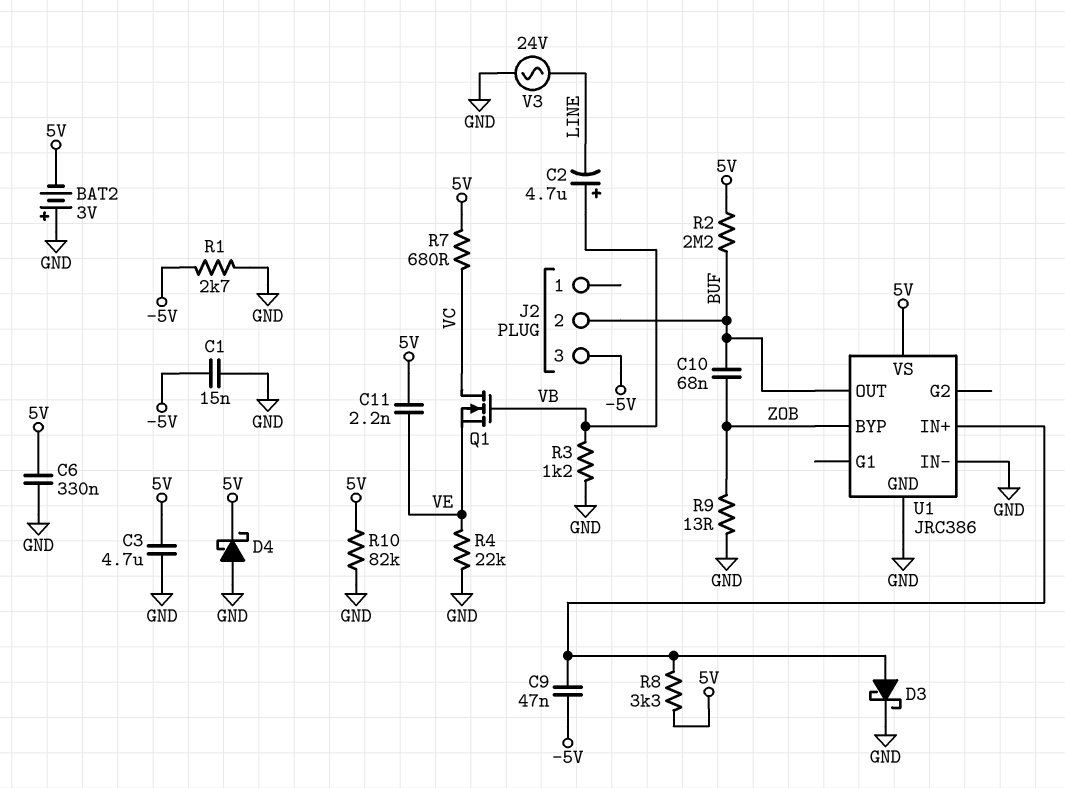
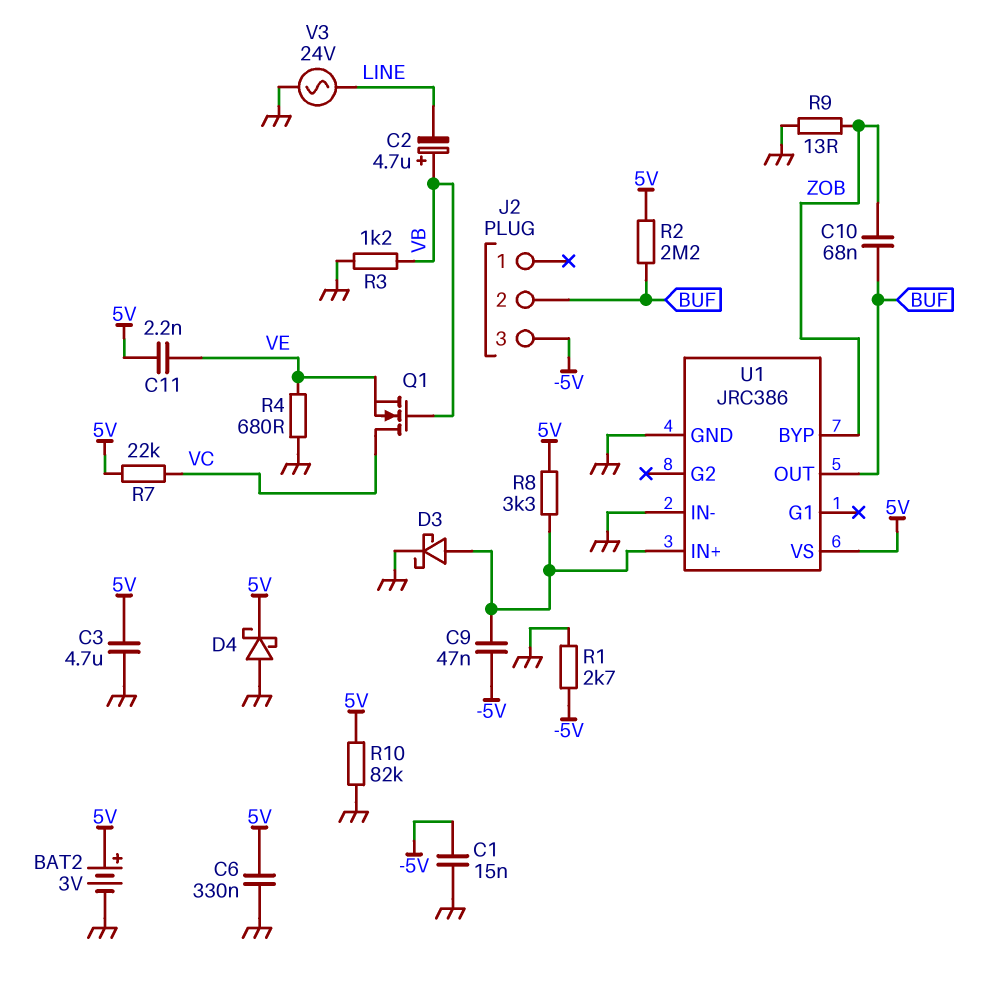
BAT2: 3V (plus GND, minus 5V) -> 3V (plus 5V, minus GND)
R4: 22k (GND, VE) -> 680 (GND, VE)
R7: 680 (5V, VC) -> 22k (5V, VC)

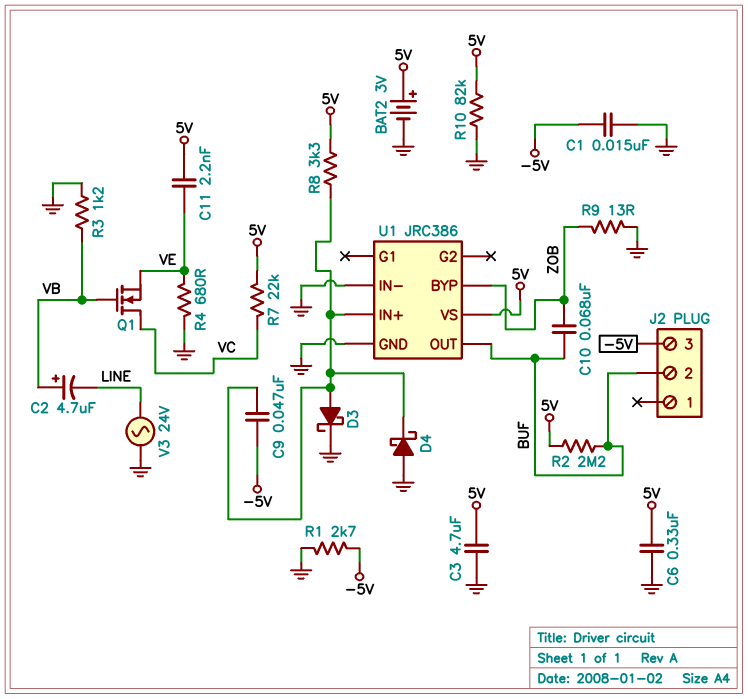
D4: schottky (A GND, K 5V) -> schottky (A GND, K U1/IN+)

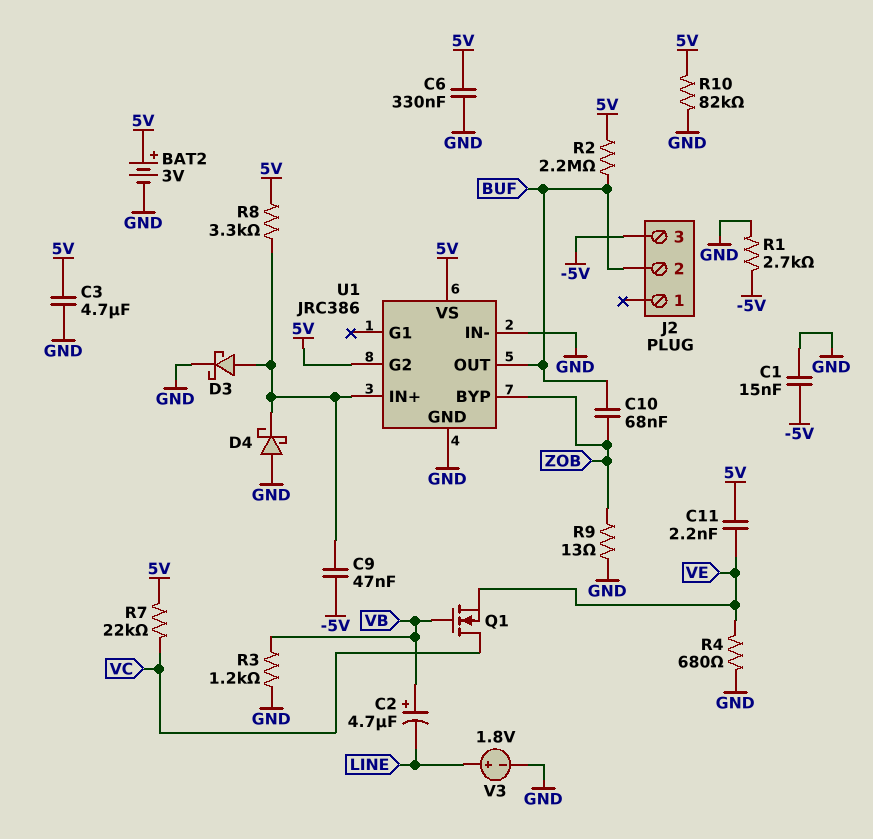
U1 pin G2: none -> 5V
V3: AC 24V (GND, LINE) -> 1.8V (plus LINE, minus GND)

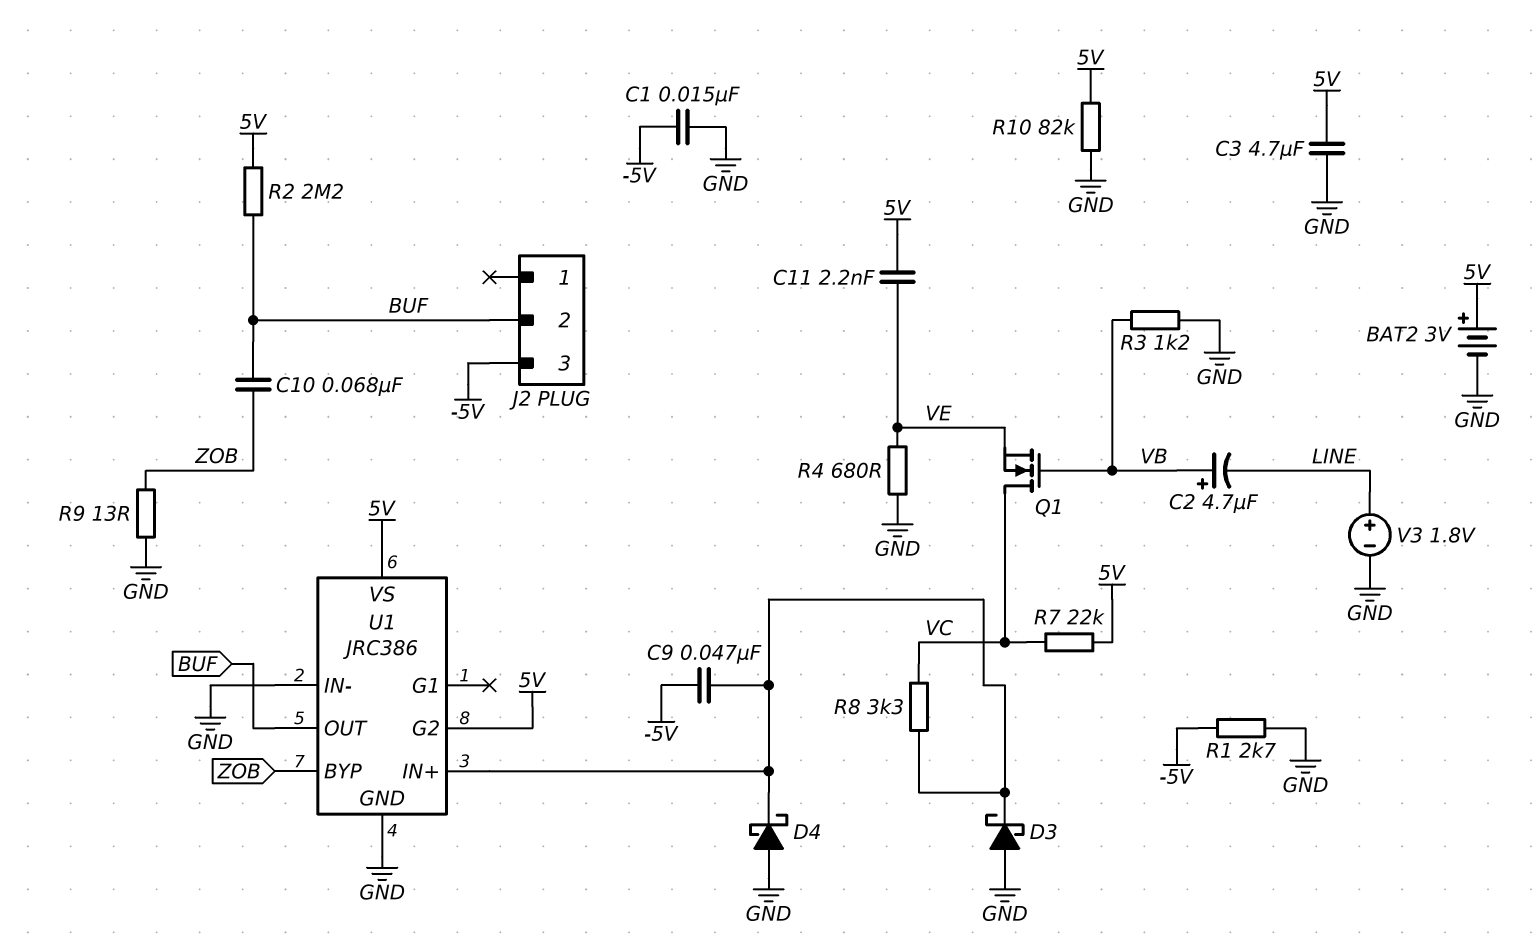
C6: 330nF (5V, GND) -> none
D3: schottky (A U1/IN+, K GND) -> schottky (A GND, K U1/IN+)
R8: 3.3k (5V, U1/IN+) -> 3.3k (U1/IN+, VC)

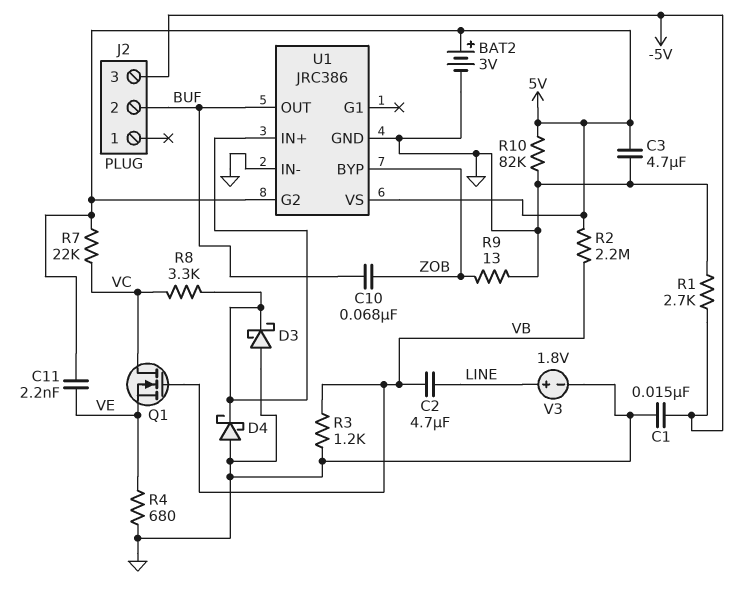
C2: 4.7uF (plus VB, minus LINE) -> 4.7uF (LINE, VB)
C9: 47nF (-5V, U1/IN+) -> none
R2: 2.2M (5V, BUF) -> 2.2M (5V, VB)

